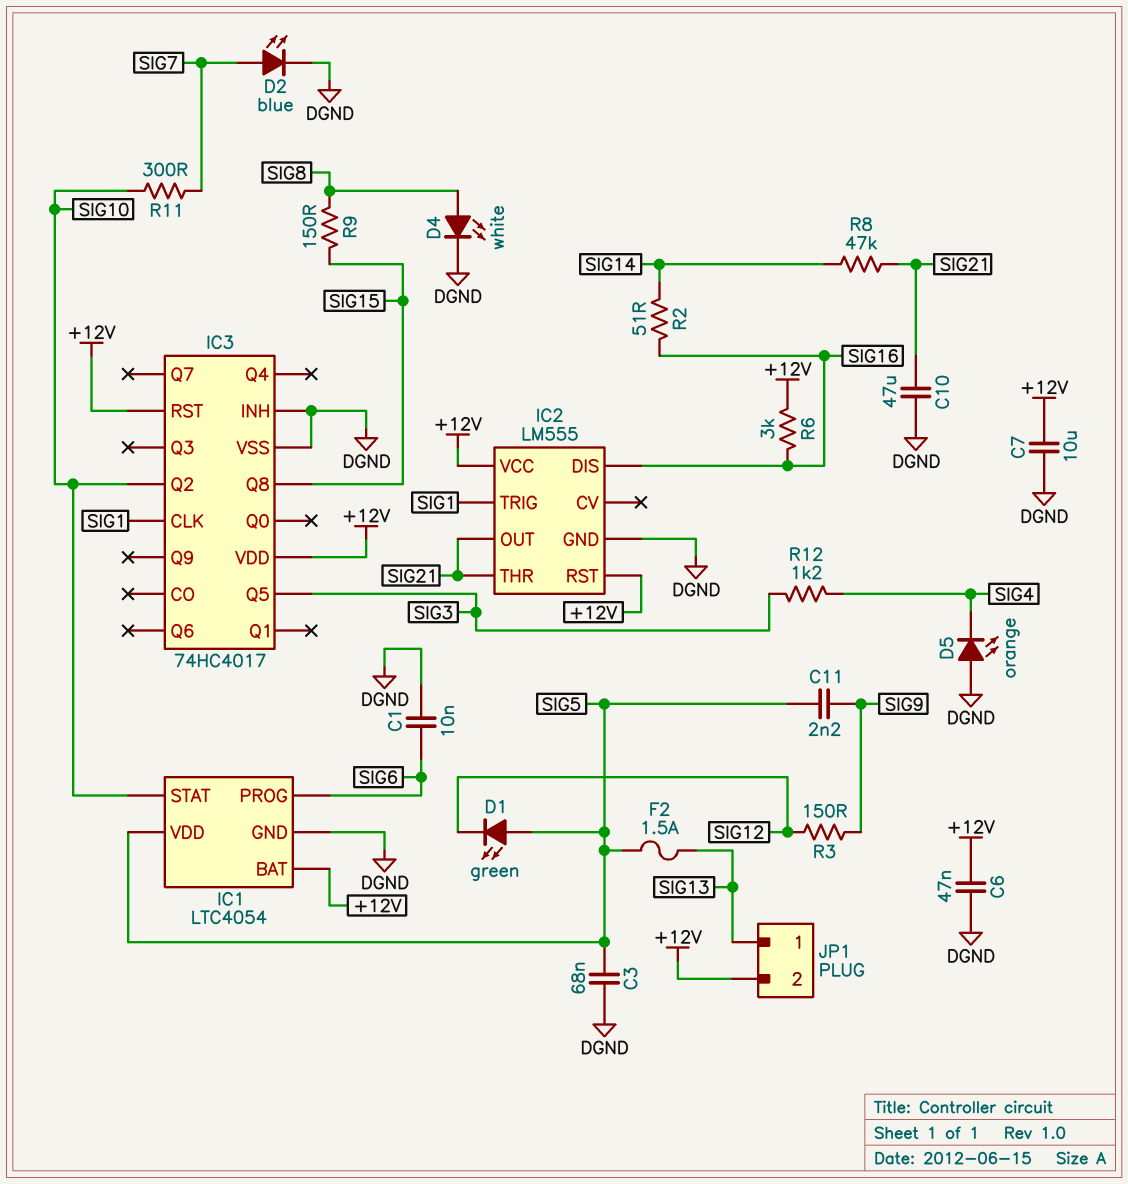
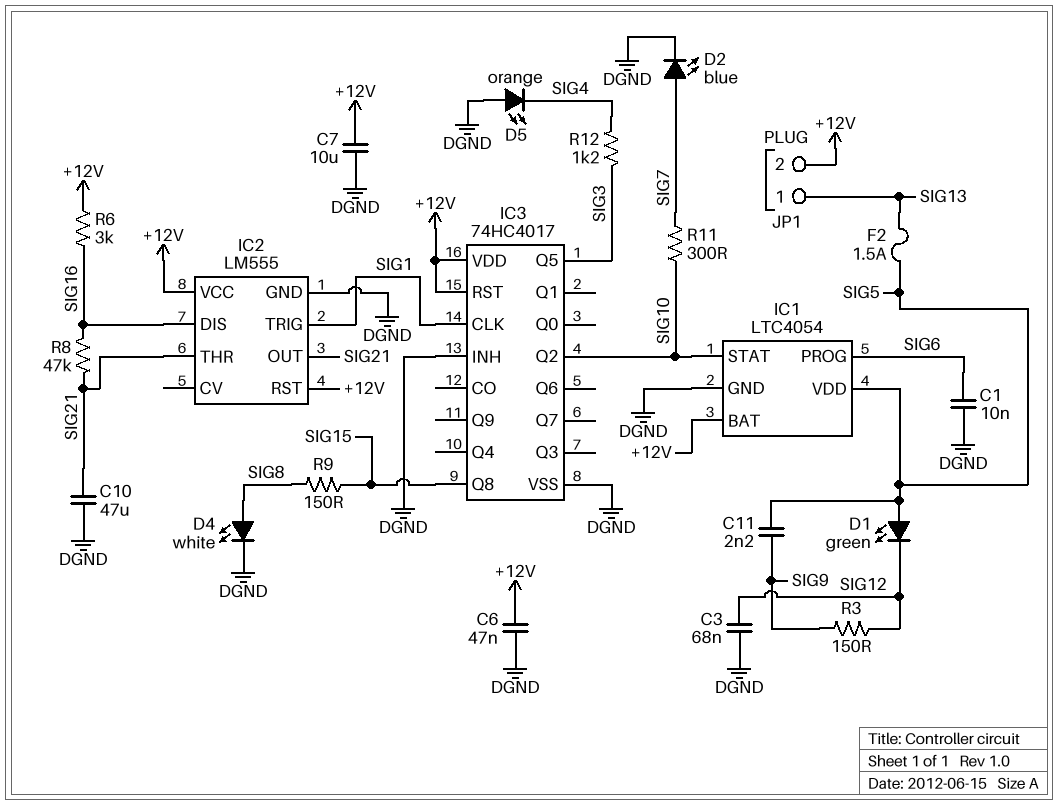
C3: 68nF (DGND, SIG5) -> 68nF (DGND, SIG12)
R2: 51 (SIG14, SIG16) -> none
R8: 47k (SIG14, SIG21) -> 47k (SIG16, SIG21)

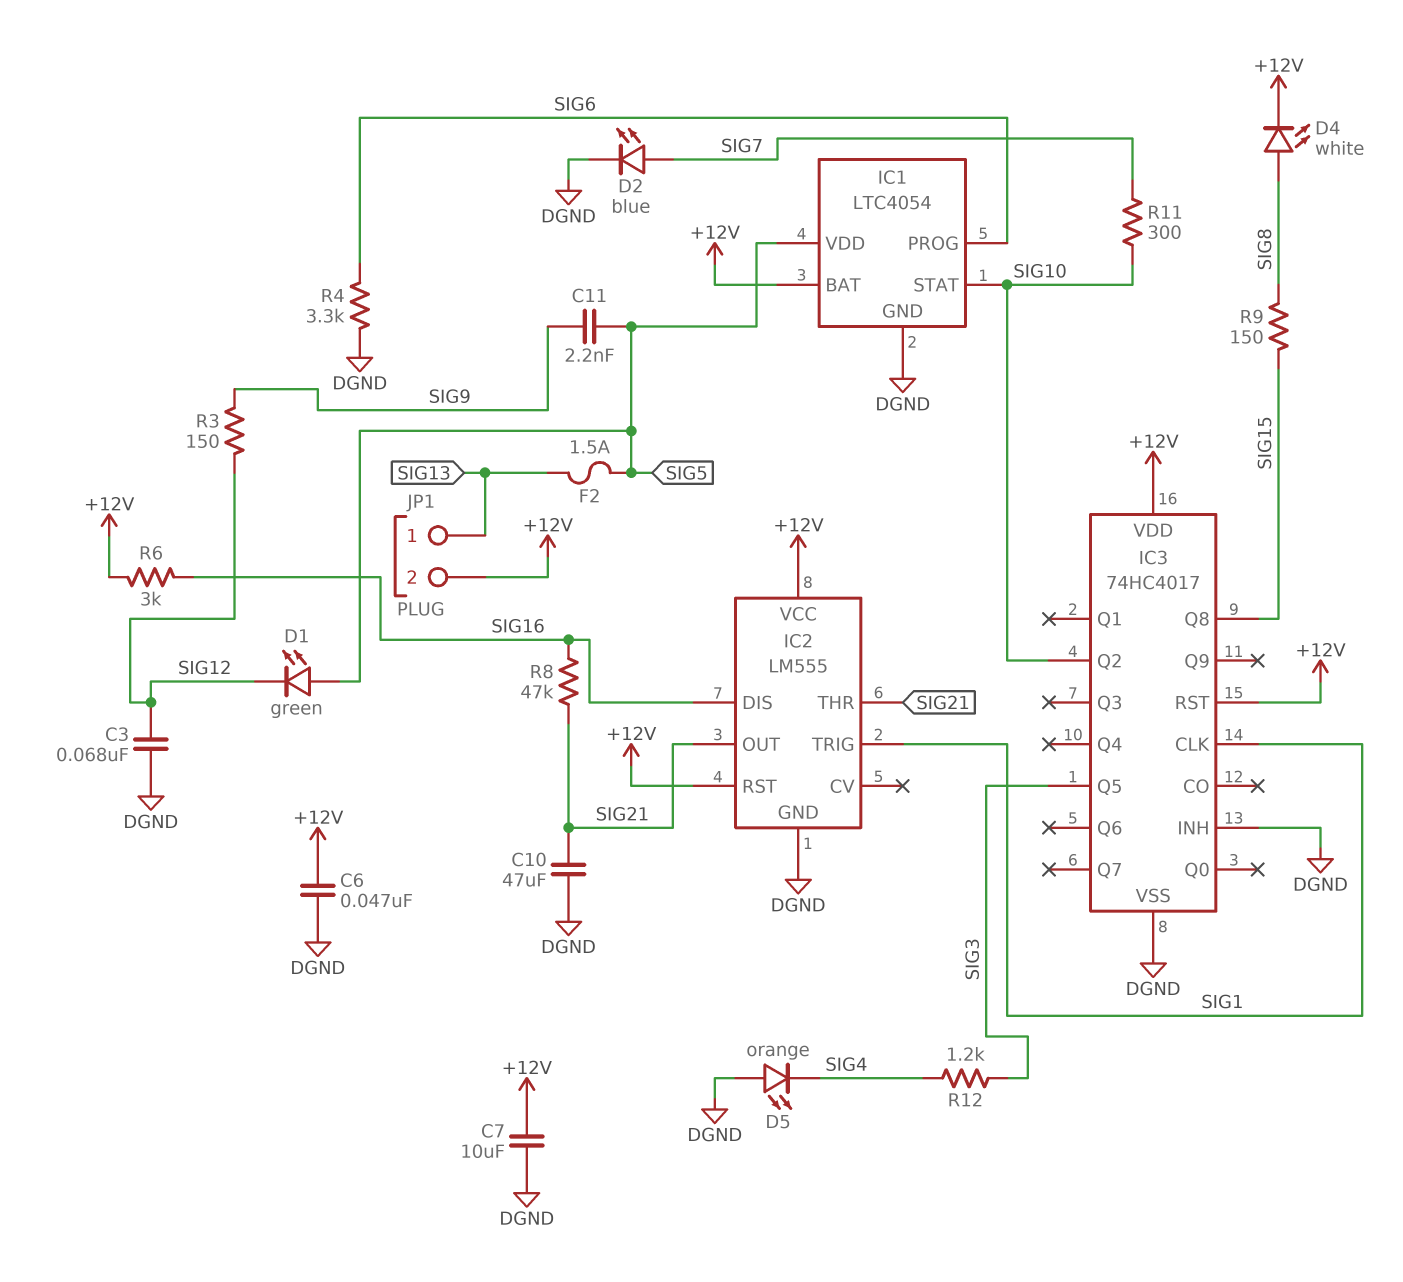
C1: 10nF (DGND, SIG6) -> none
D4: LED white (A SIG8, K DGND) -> LED white (A SIG8, K +12V)
R4: none -> 3.3k (DGND, SIG6)

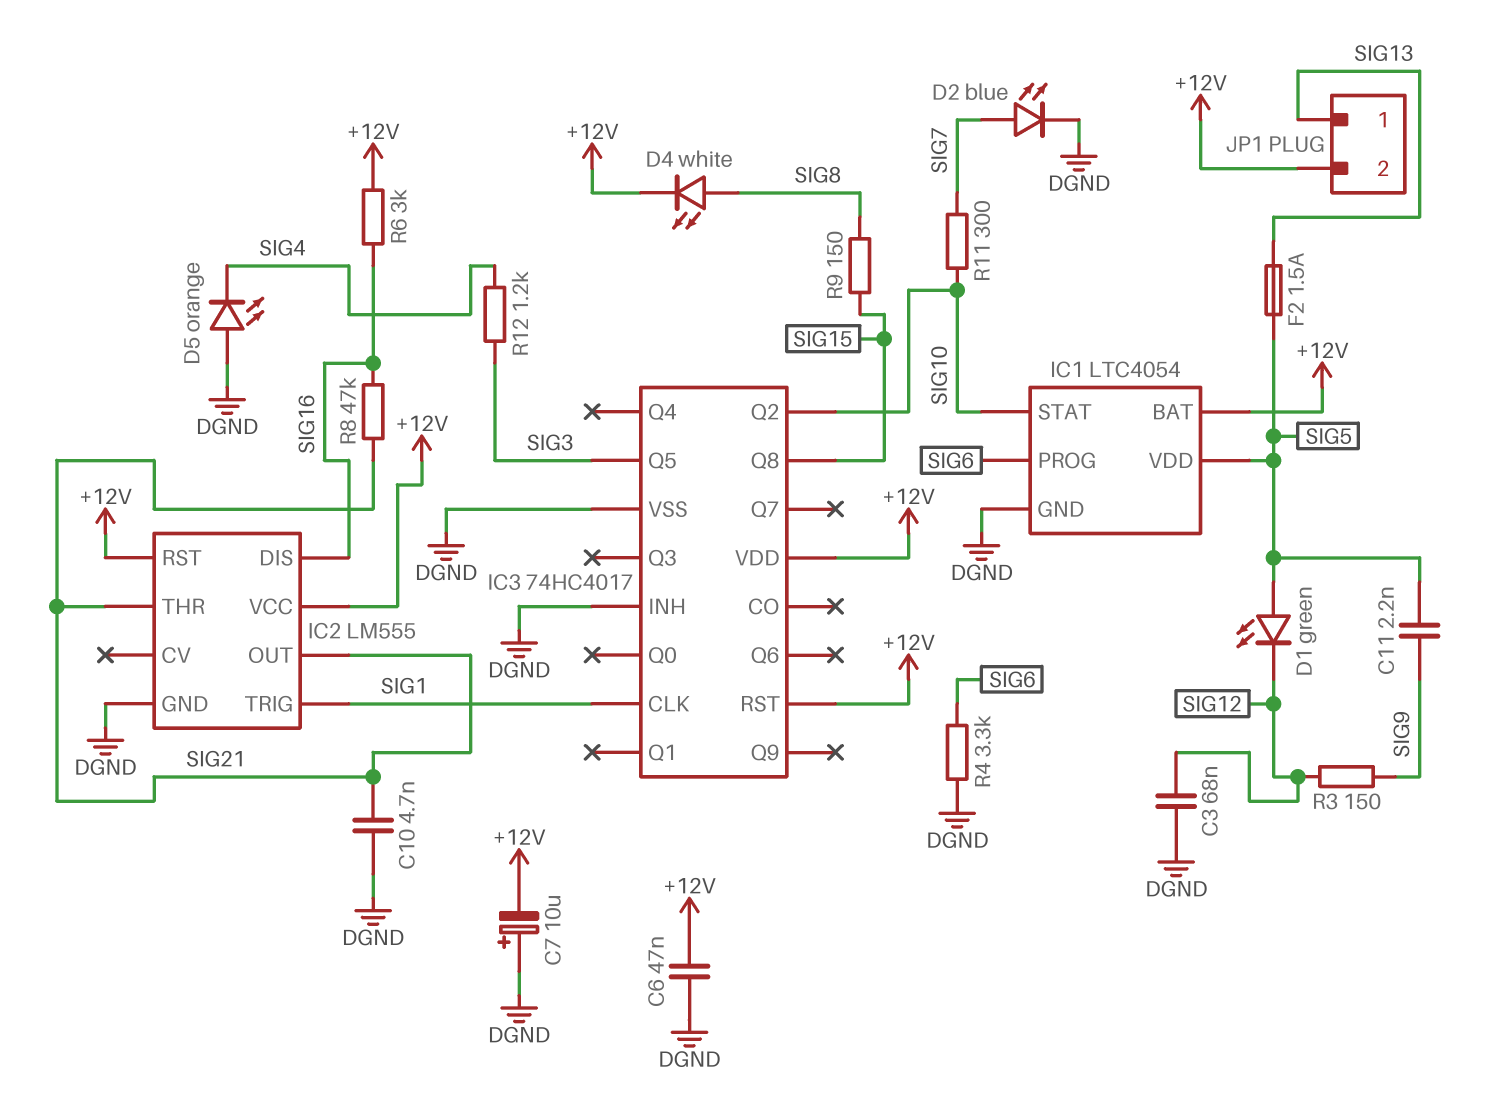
C7: 10uF (+12V, DGND) -> 10uF (plus DGND, minus +12V)
C10: 47uF (DGND, SIG21) -> 4.7nF (DGND, SIG21)

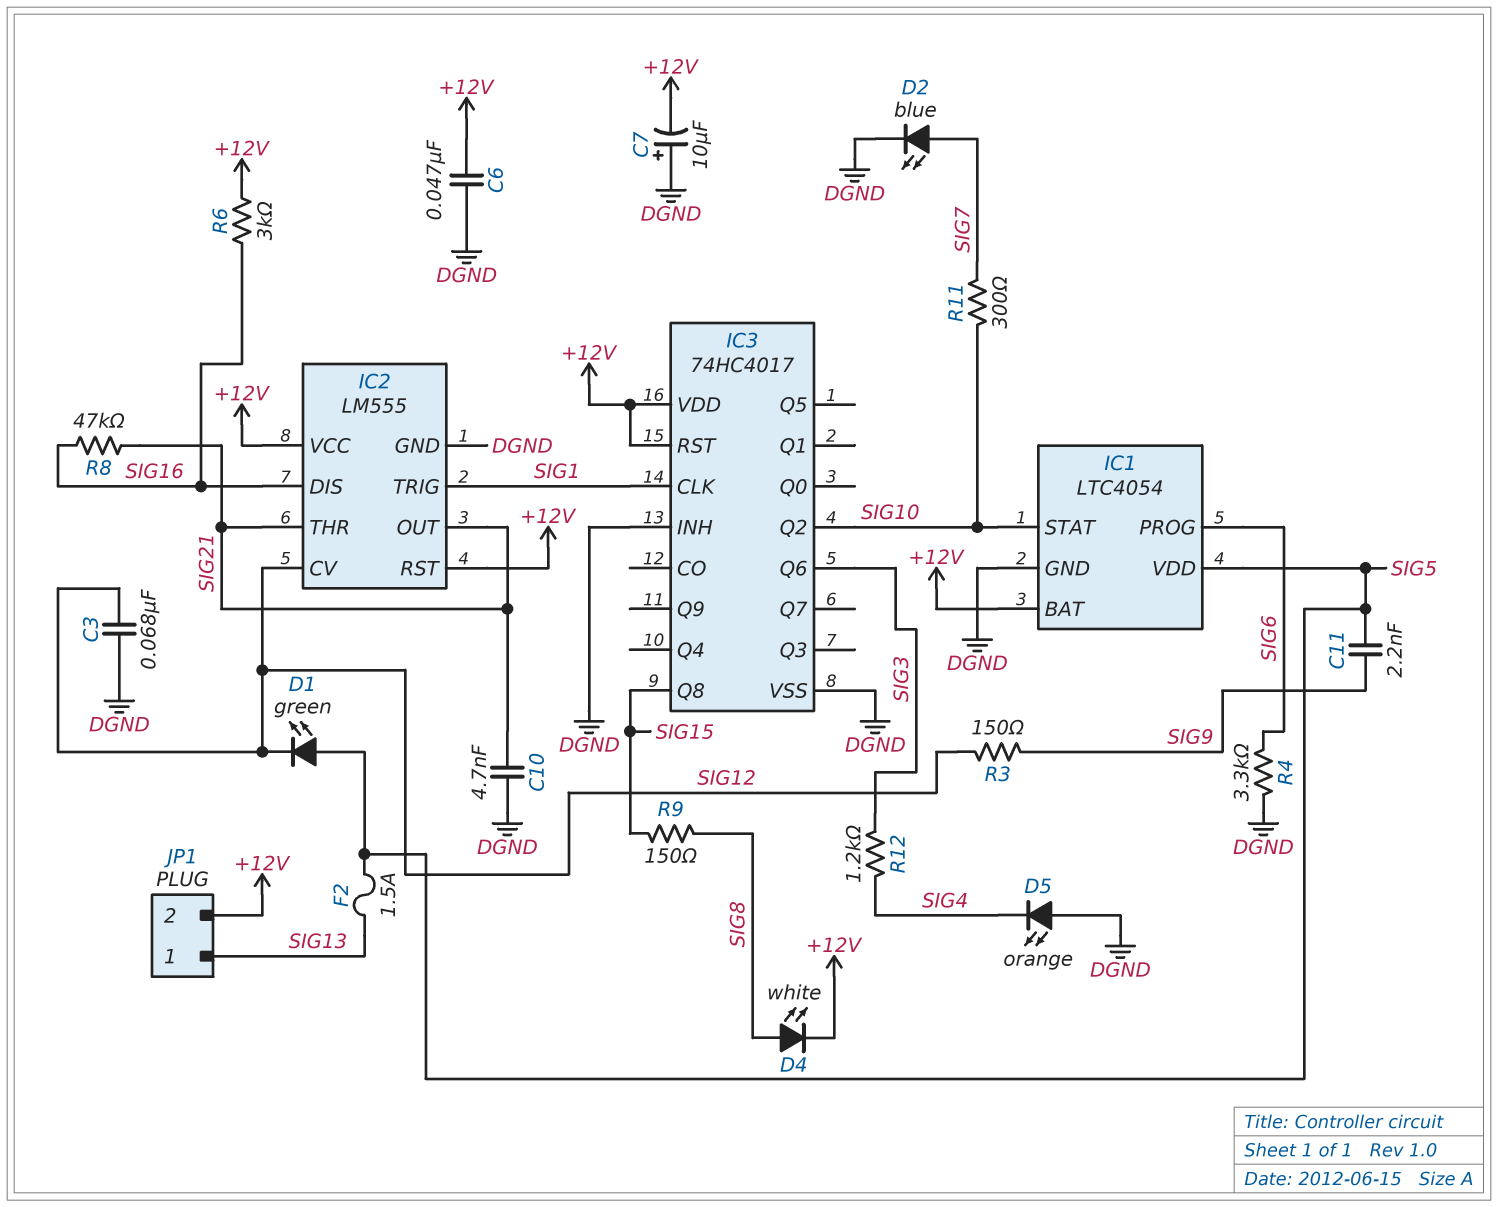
IC2 pin CV: none -> SIG12
IC3 pin Q5: SIG3 -> none
IC3 pin Q6: none -> SIG3

